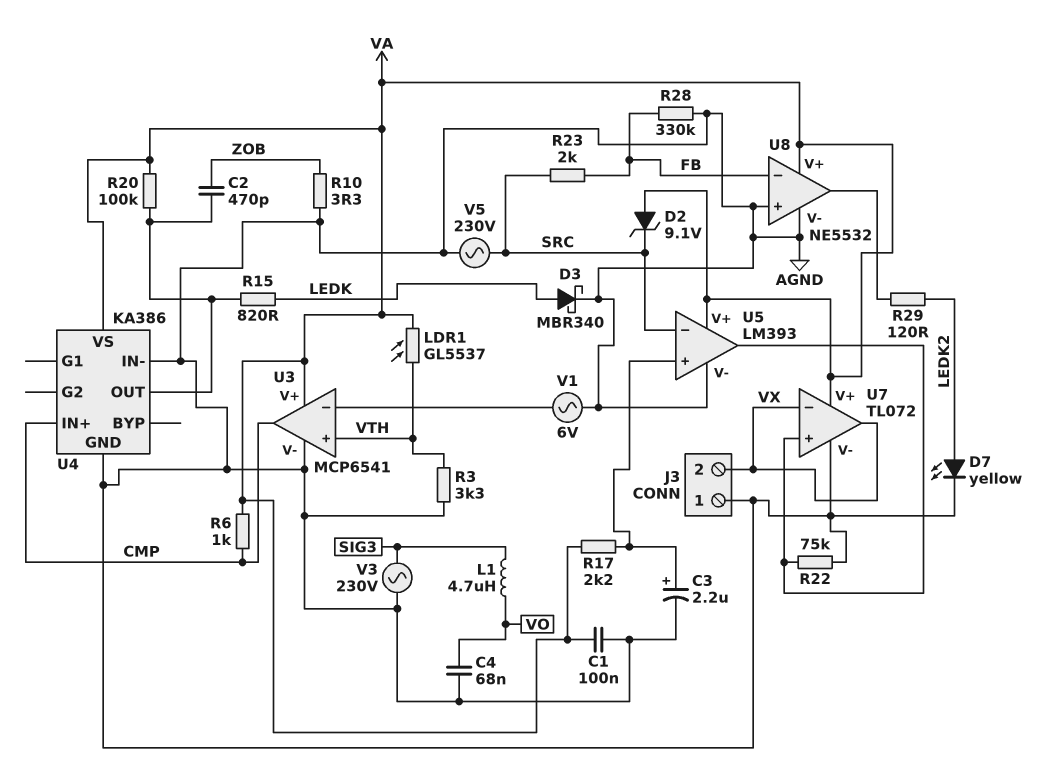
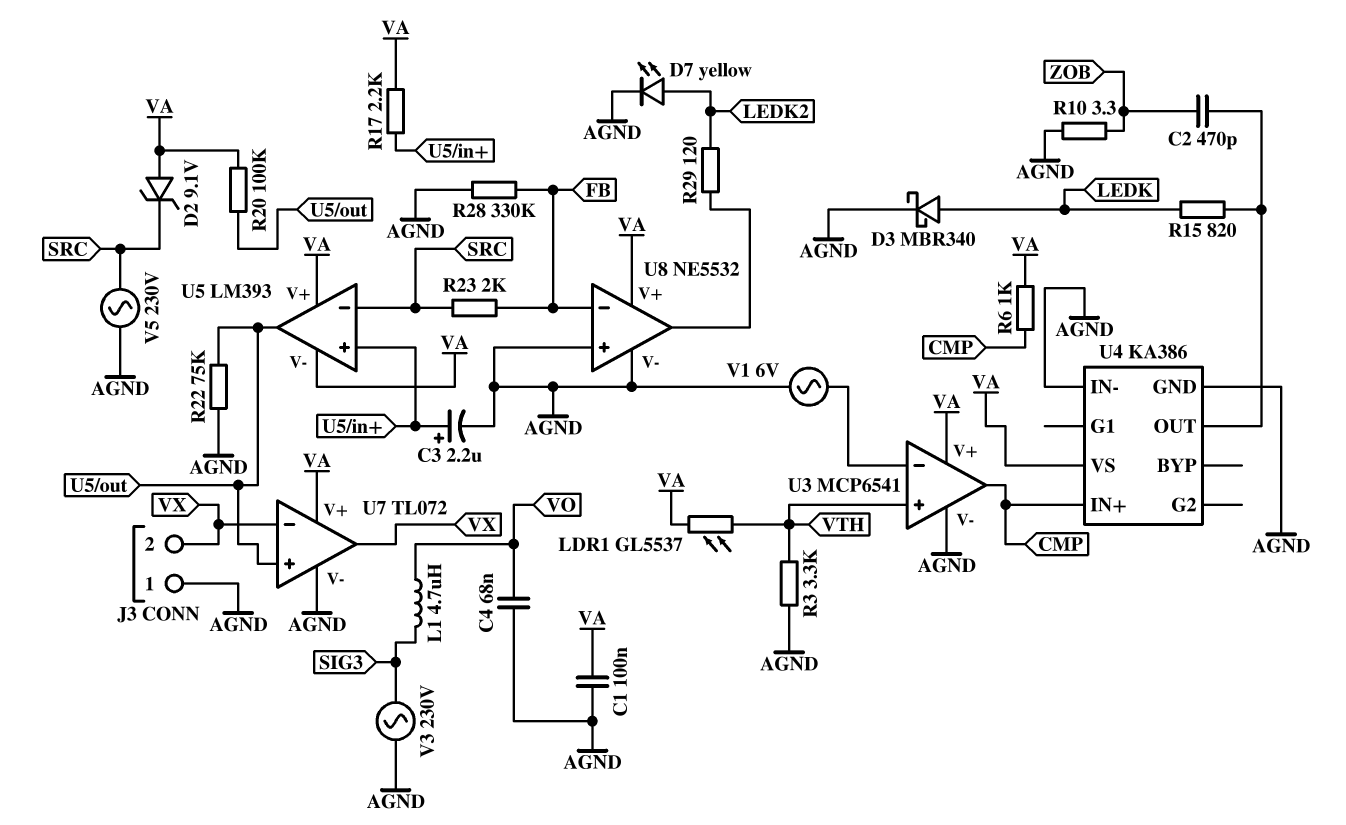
R20: 100k (U4/OUT, VA) -> 100k (U5/out, VA)
U5 pin V-: AGND -> VA

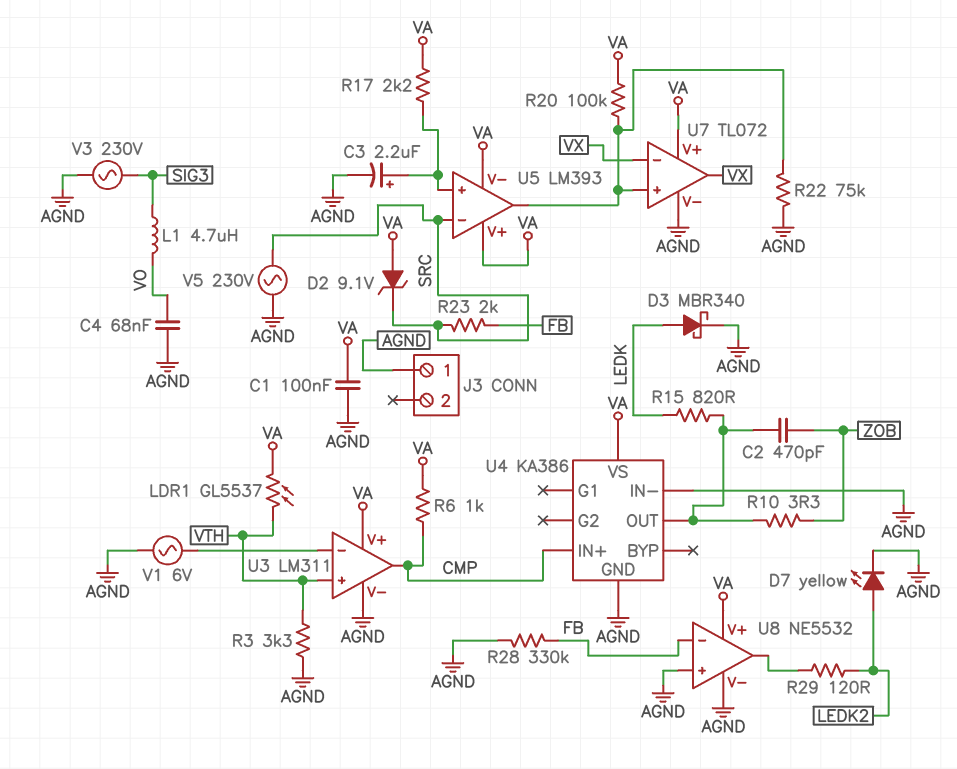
J3 pin 2: VX -> none
R10: 3.3 (AGND, ZOB) -> 3.3 (U4/OUT, ZOB)
U3: MCP6541 -> LM311

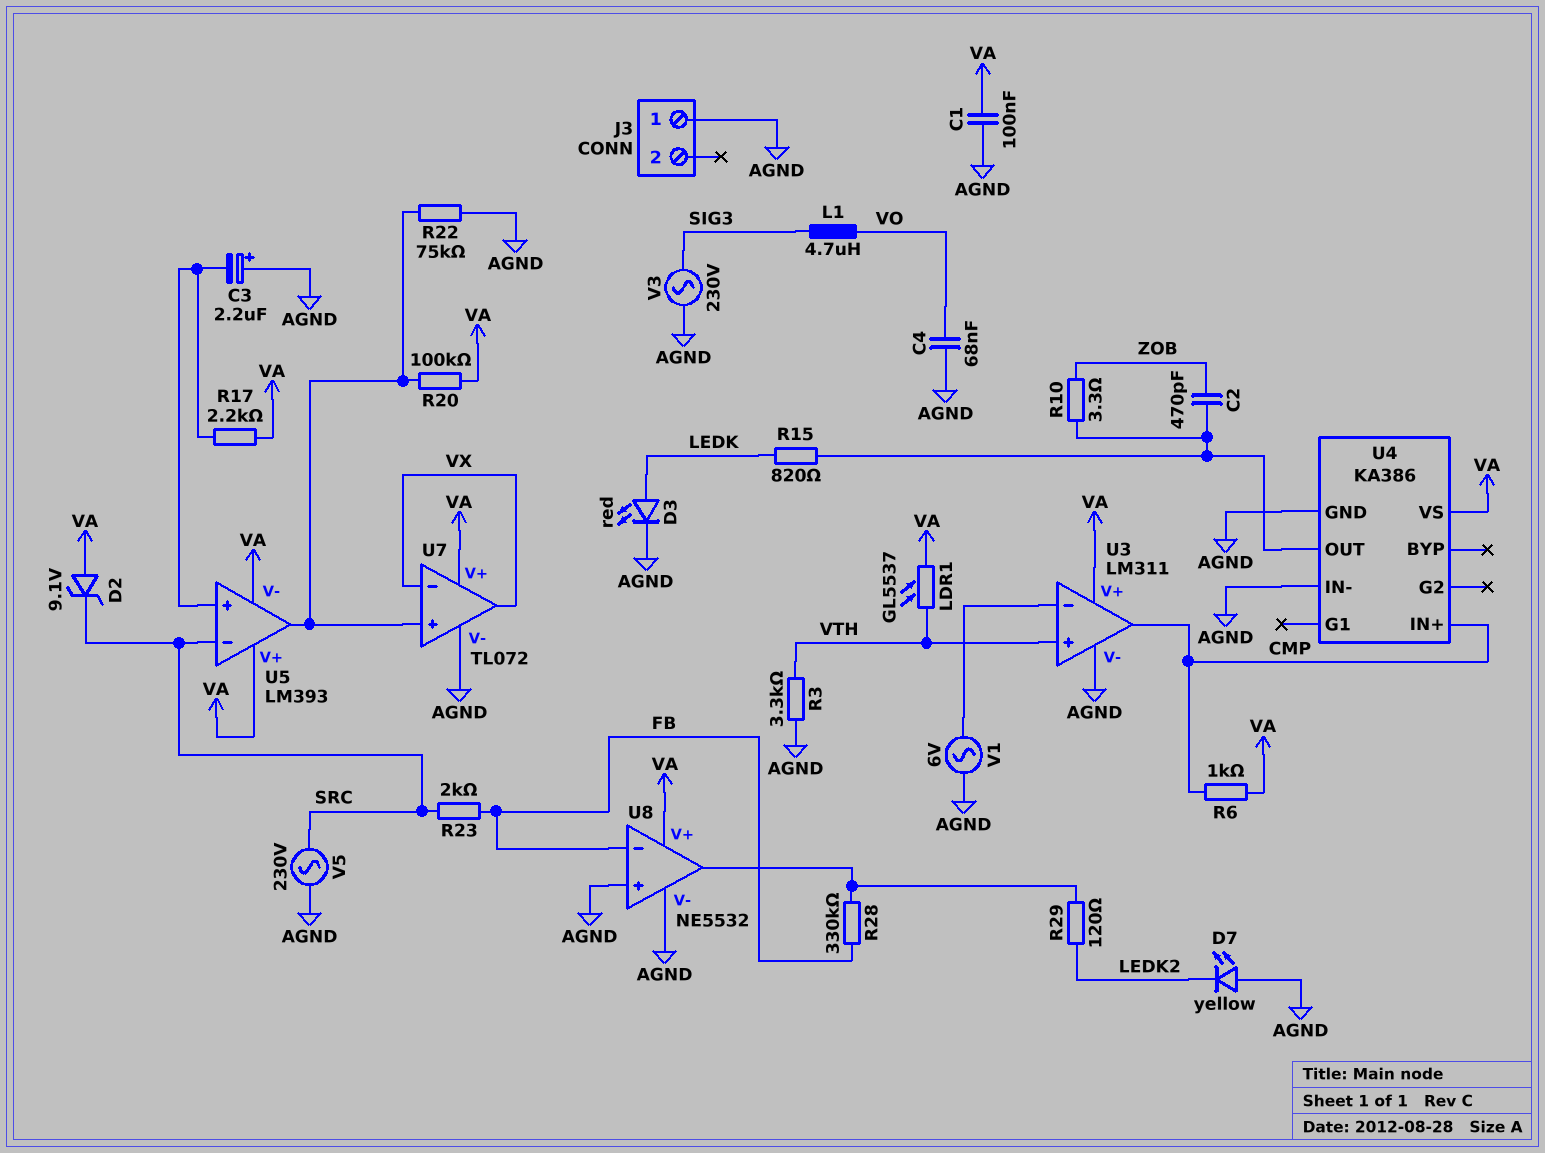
C3: 2.2uF (plus U5/in+, minus AGND) -> 2.2uF (plus AGND, minus U5/in+)
D3: schottky MBR340 (A LEDK, K AGND) -> LED red (A LEDK, K AGND)
D7: LED yellow (A LEDK2, K AGND) -> LED yellow (A AGND, K LEDK2)
R28: 330k (AGND, FB) -> 330k (FB, U8/out)

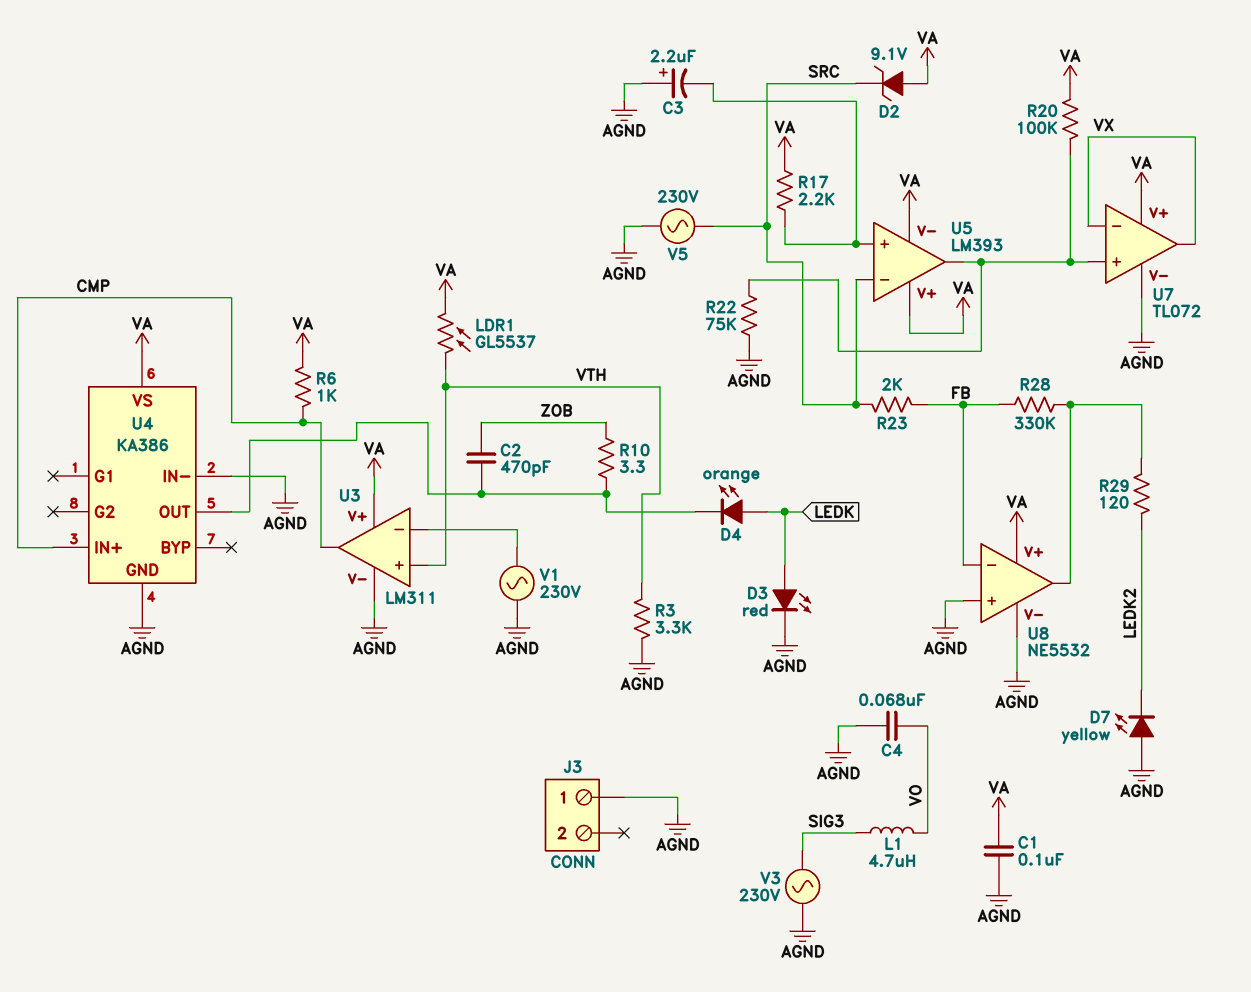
D4: none -> LED orange (A LEDK, K U4/OUT)
R15: 820 (LEDK, U4/OUT) -> none
V1: AC 6V (AGND, U3/in-) -> AC 230V (AGND, U3/in-)

